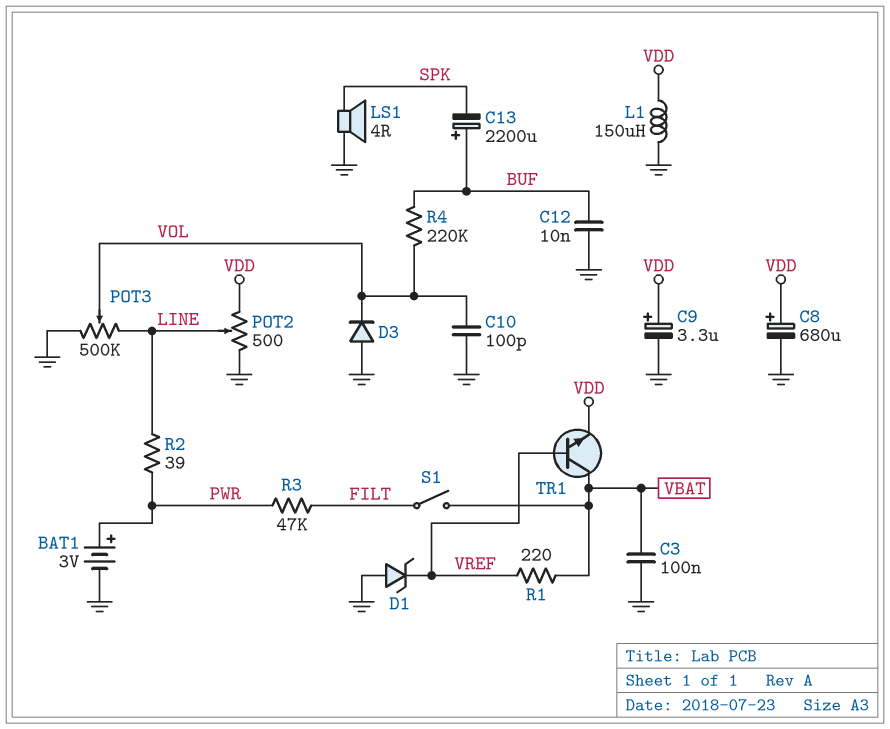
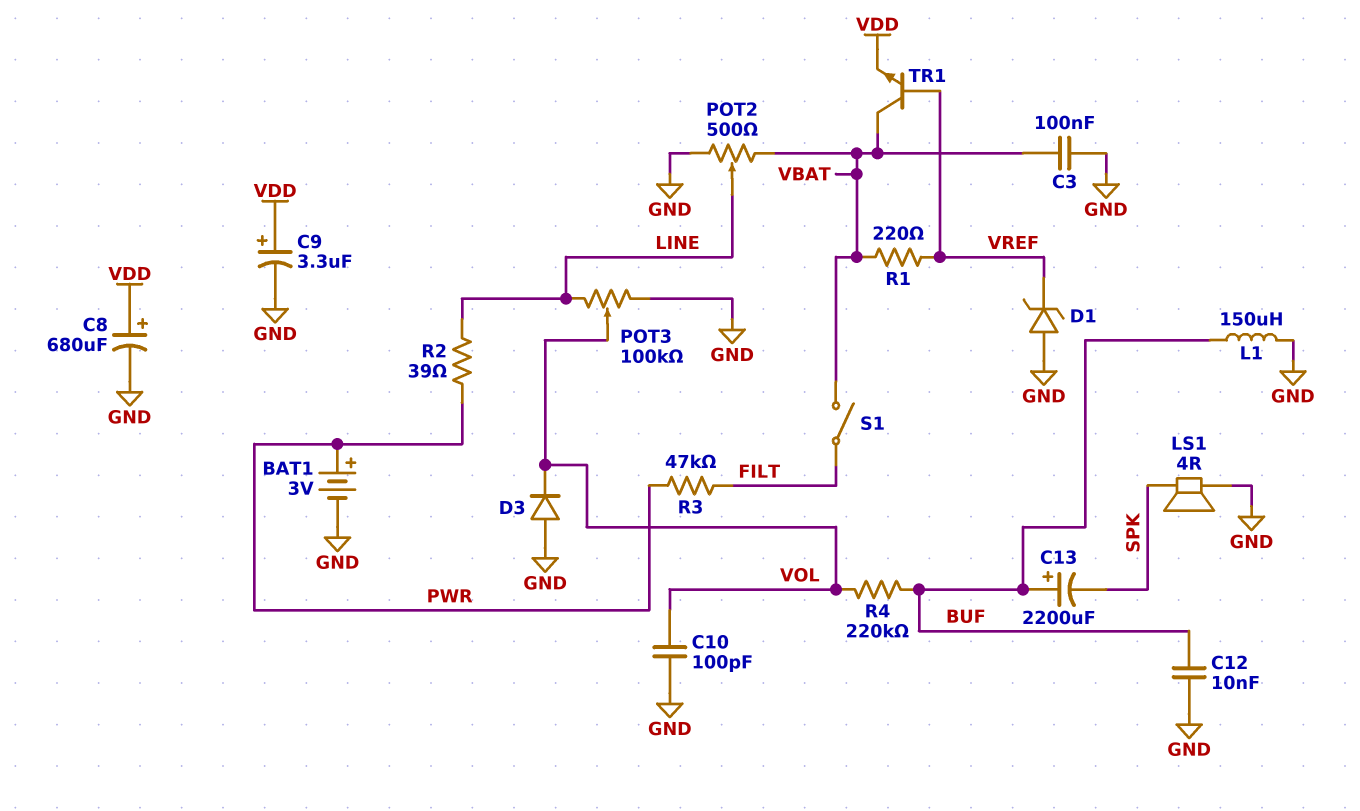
L1: 150uH (GND, VDD) -> 150uH (BUF, GND)
POT2: 500 (GND, VDD, wiper LINE) -> 500 (GND, VBAT, wiper LINE)
POT3: 500k (GND, LINE, wiper VOL) -> 100k (GND, LINE, wiper VOL)

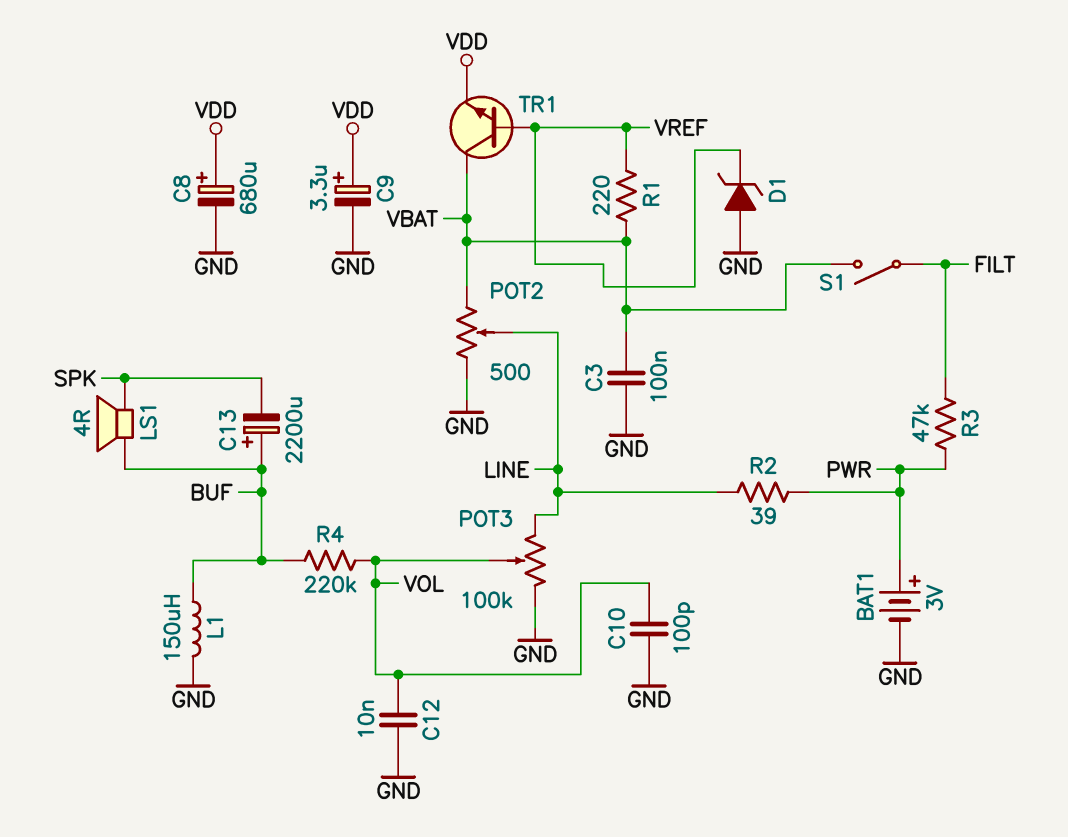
C12: 10nF (BUF, GND) -> 10nF (GND, VOL)
D3: diode (A GND, K VOL) -> none
LS1: speaker 4R (GND, SPK) -> speaker 4R (BUF, SPK)

